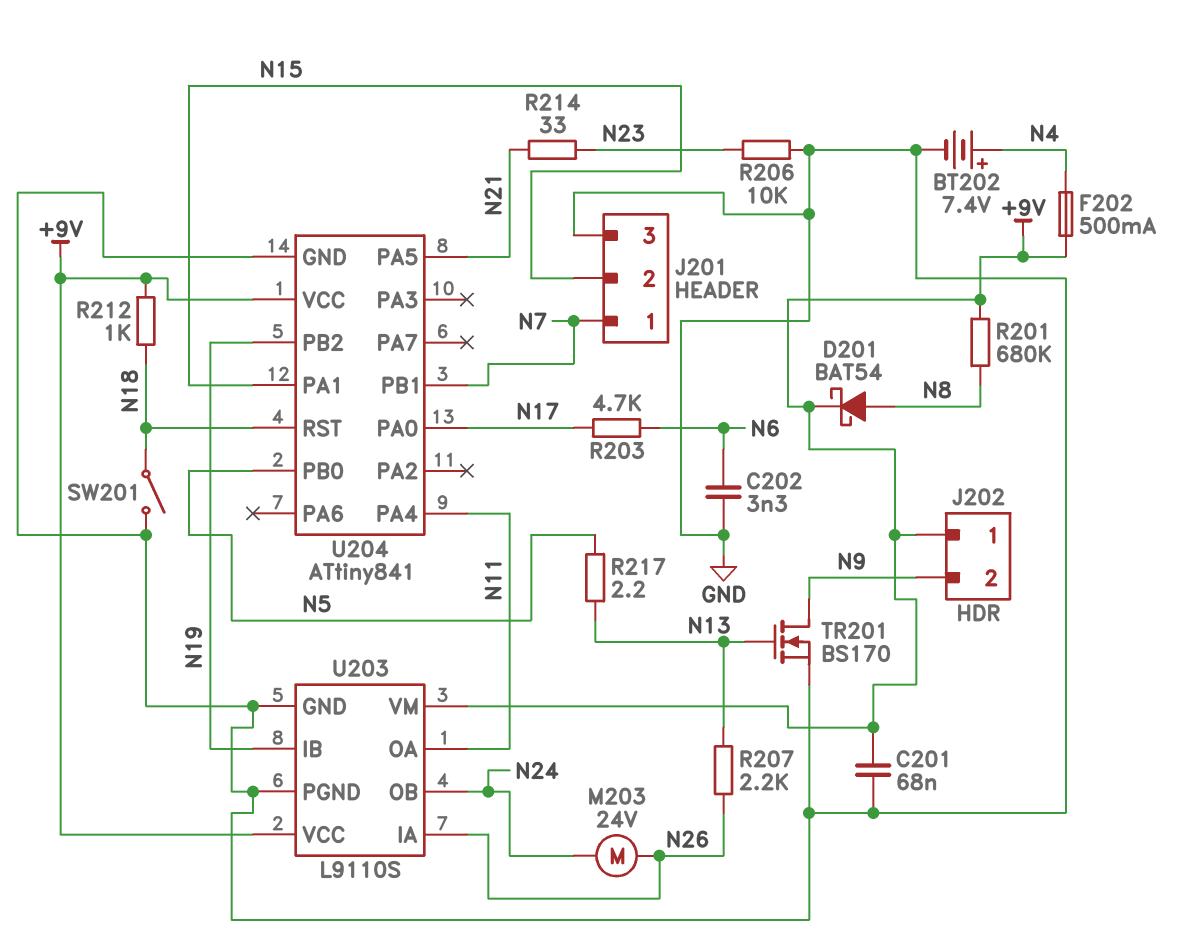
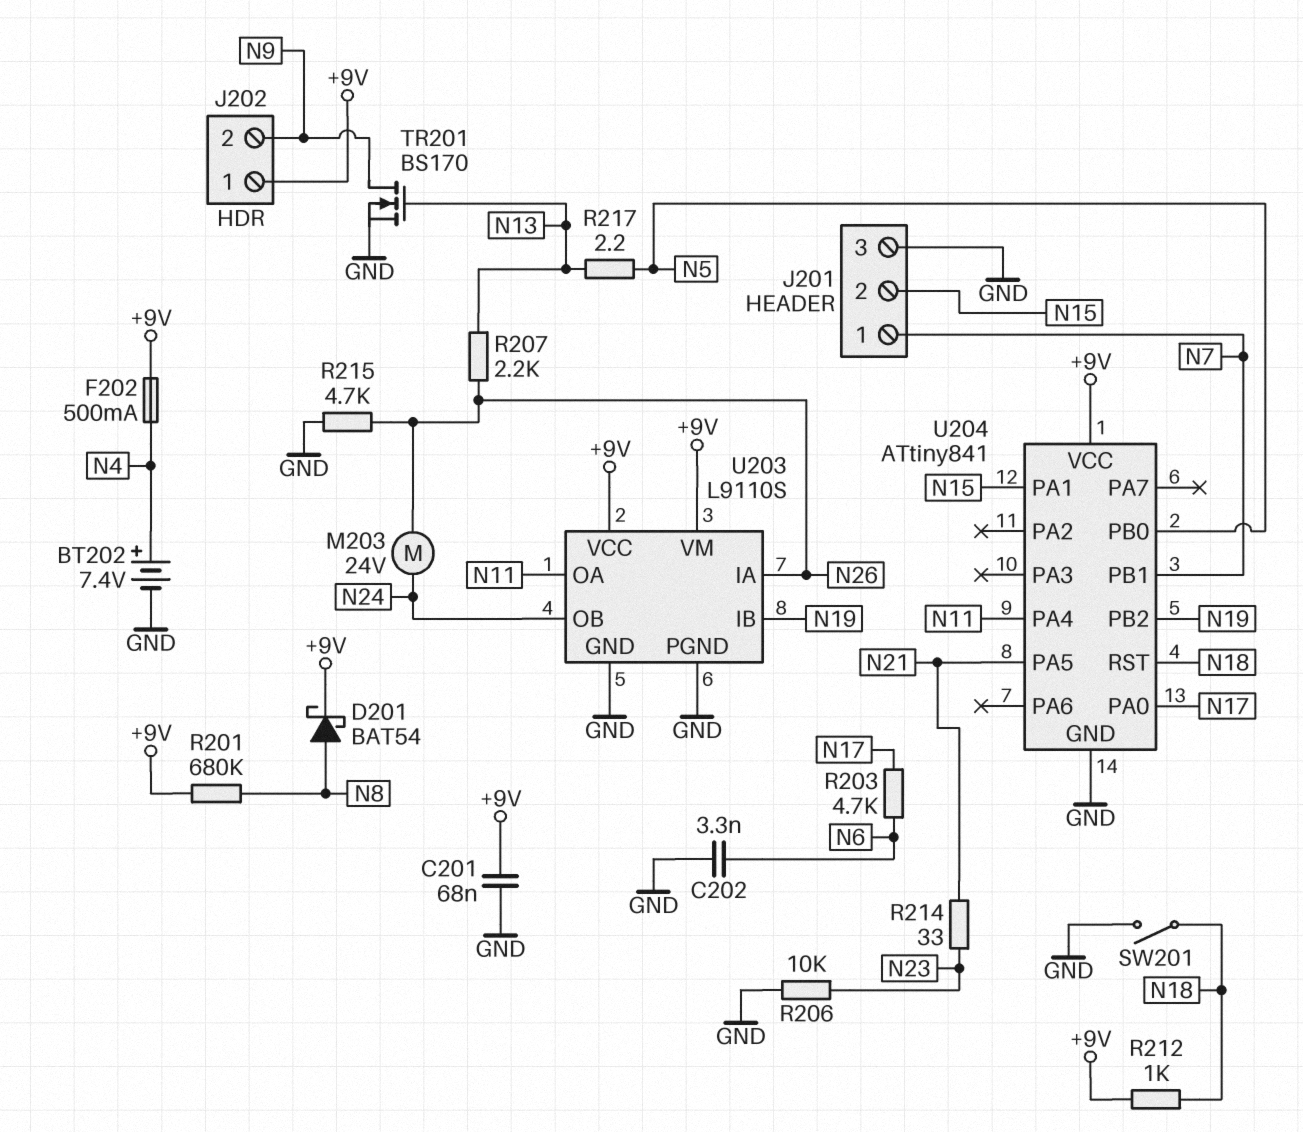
R215: none -> 4.7k (GND, N26)

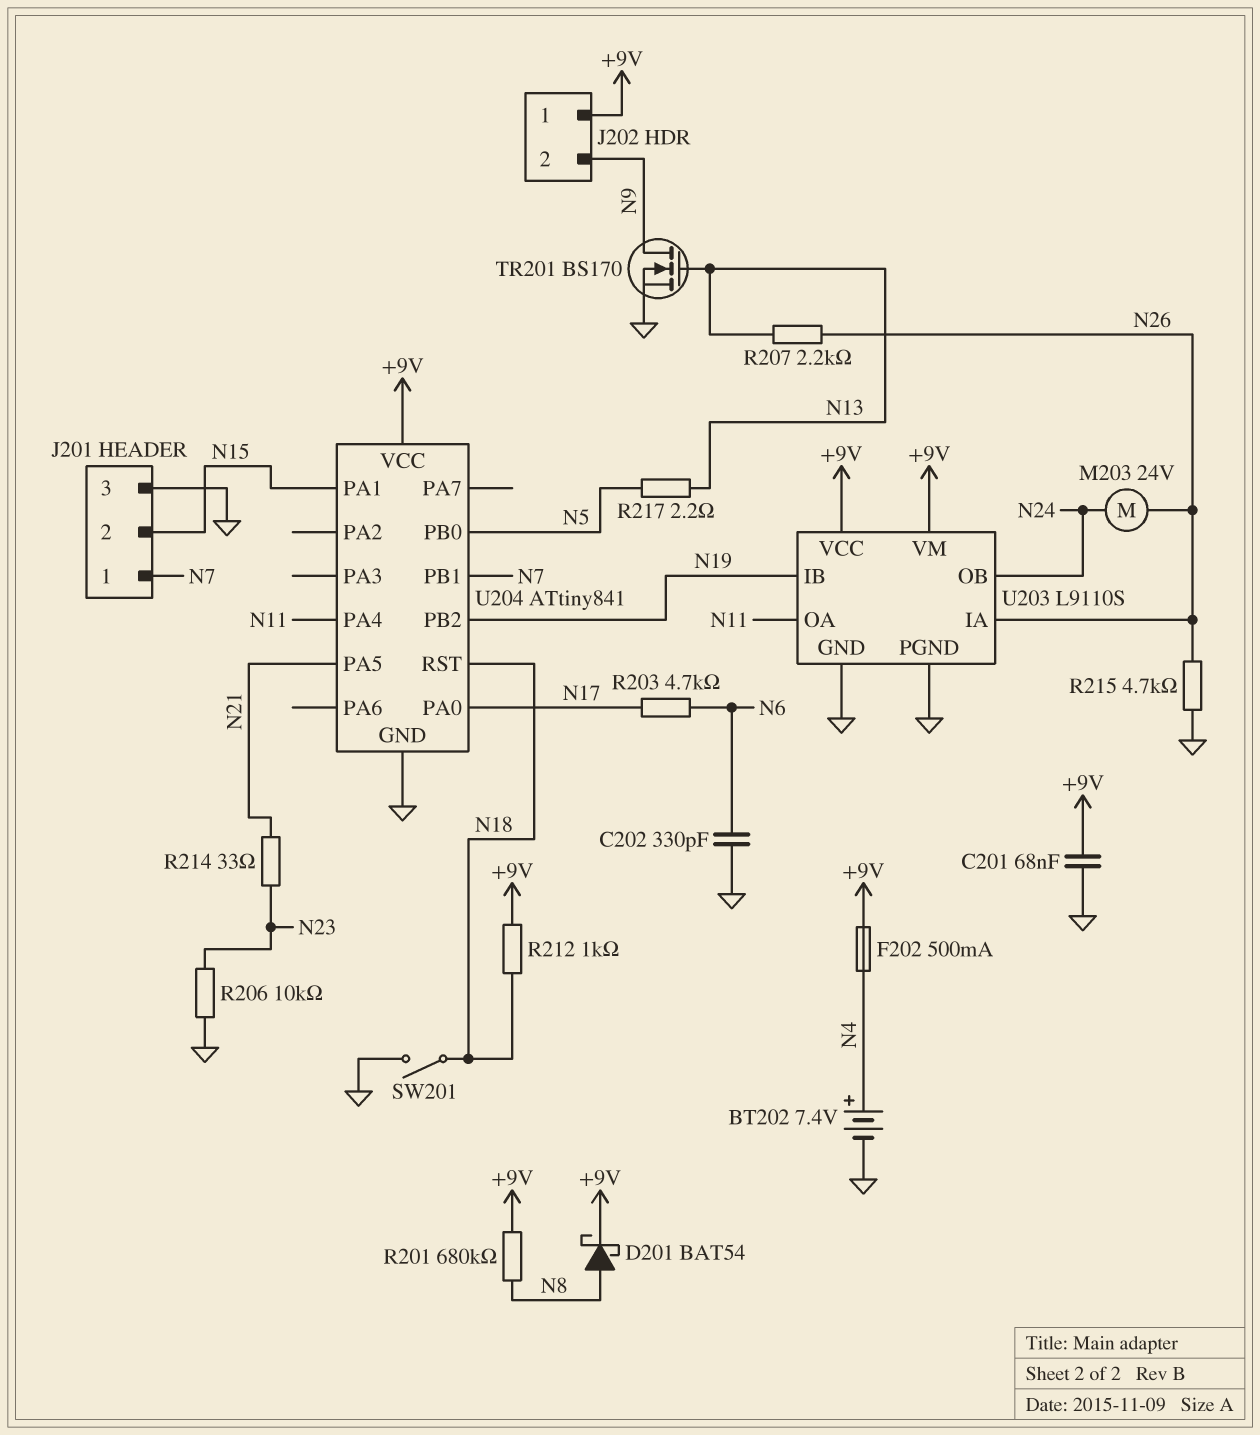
C202: 3.3nF (GND, N6) -> 330pF (GND, N6)

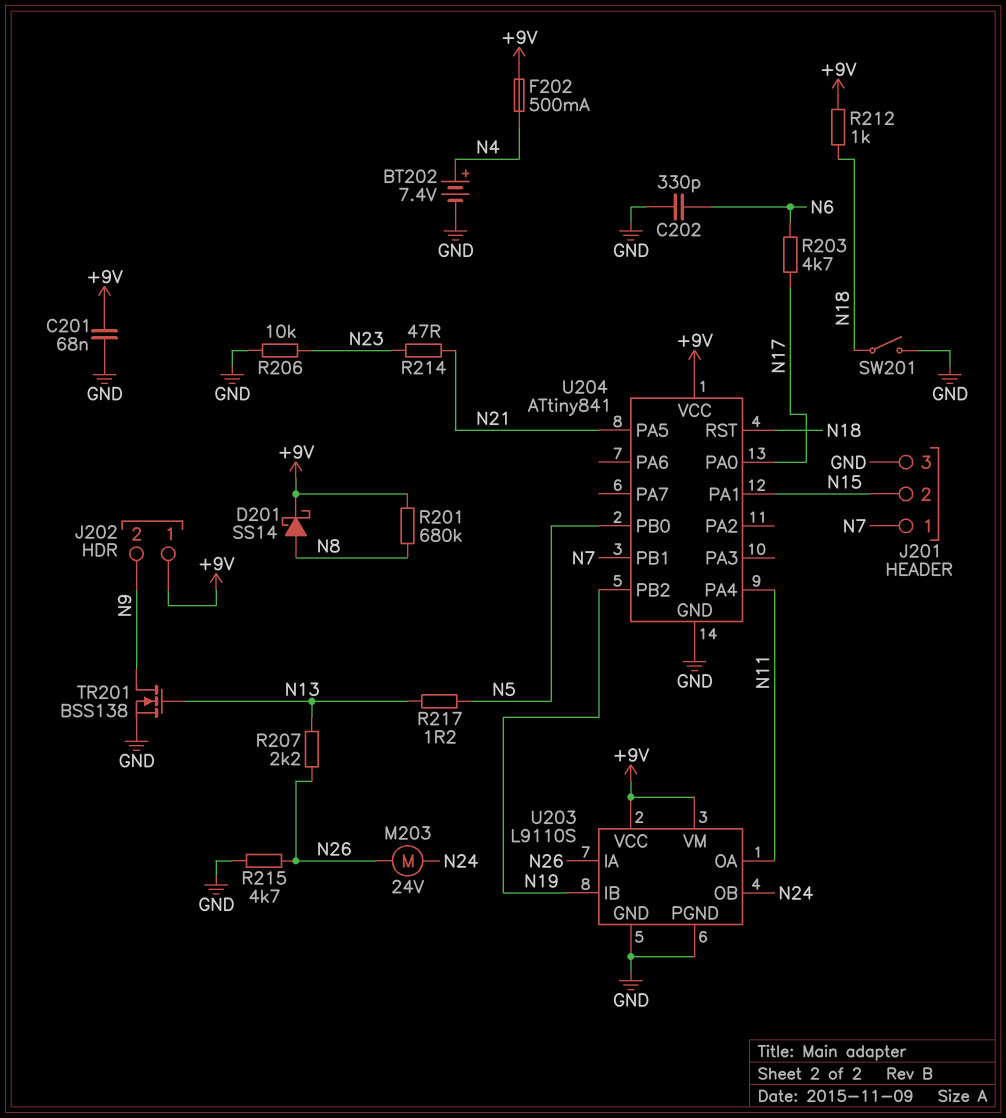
D201: schottky BAT54 (A N8, K +9V) -> schottky SS14 (A N8, K +9V)
R214: 33 (N21, N23) -> 47 (N21, N23)
R217: 2.2 (N5, N13) -> 1.2 (N5, N13)
TR201: NMOS BS170 (G N13, D N9, S GND) -> NMOS BSS138 (G N13, D N9, S GND)

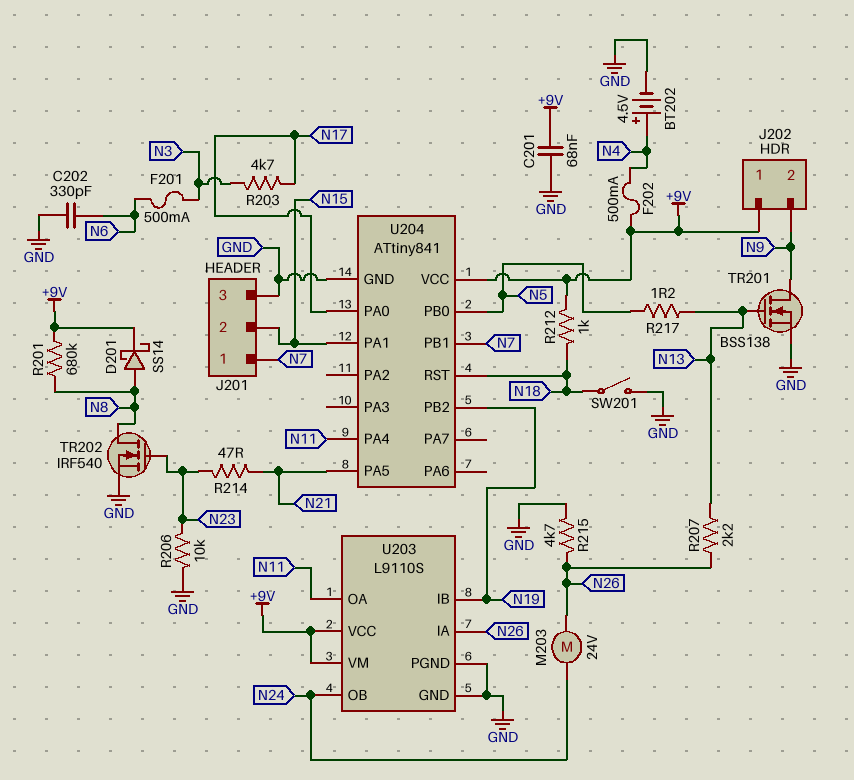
BT202: 7.4V (plus N4, minus GND) -> 4.5V (plus N4, minus GND)
F201: none -> 500mA (N3, N6)
R203: 4.7k (N6, N17) -> 4.7k (N3, N17)
TR202: none -> NMOS IRF540 (G N23, D N8, S GND)

